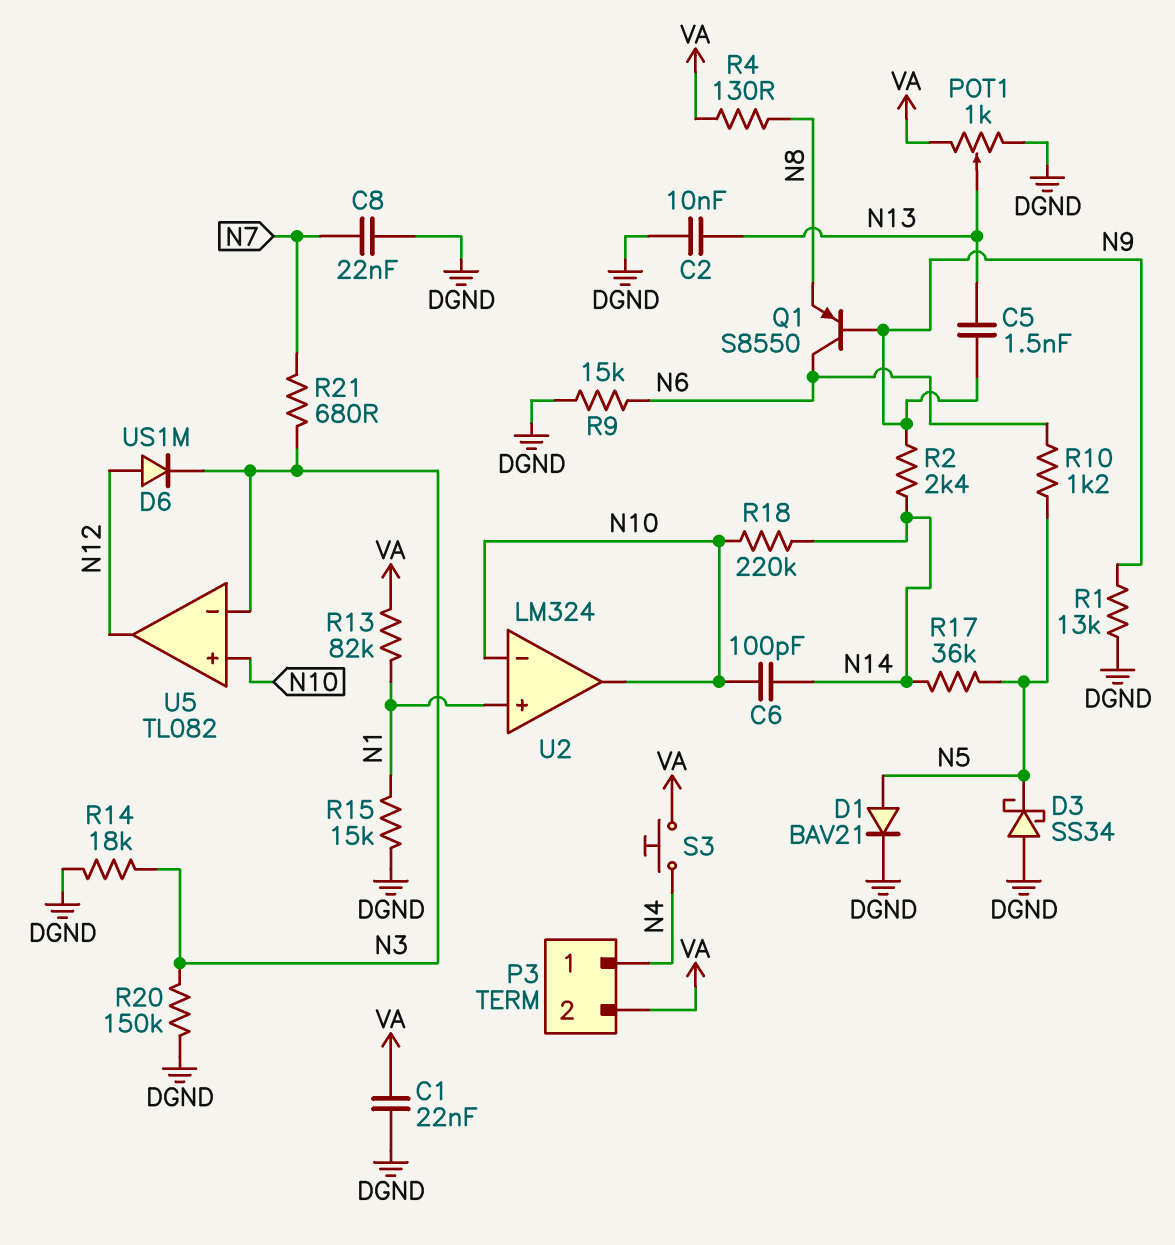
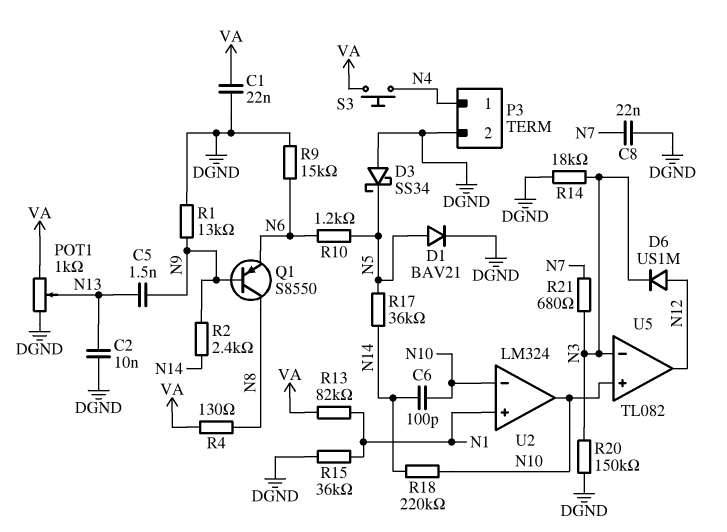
P3 pin 2: VA -> DGND
Q1: PNP S8550 (B N9, C N6, E N8) -> PNP S8550 (B N9, C N8, E N6)
R15: 15k (DGND, N1) -> 36k (DGND, N1)

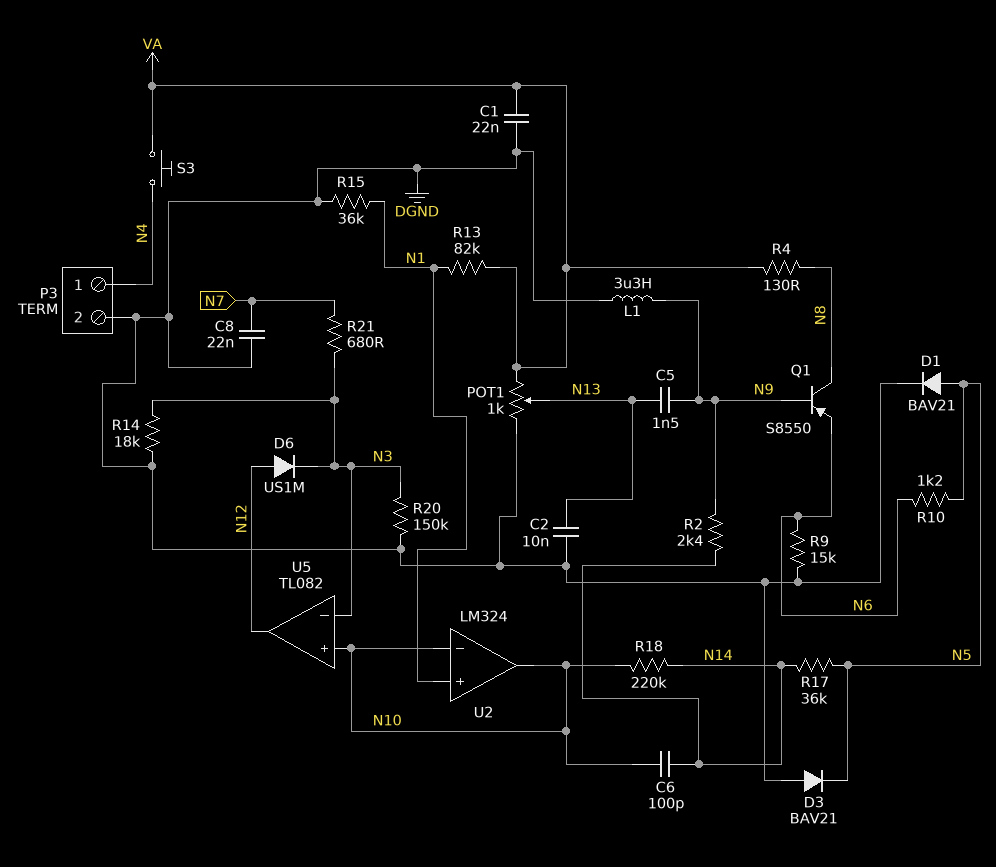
D3: schottky SS34 (A DGND, K N5) -> diode BAV21 (A DGND, K N5)
L1: none -> 3.3uH (DGND, N9)
R1: 13k (DGND, N9) -> none

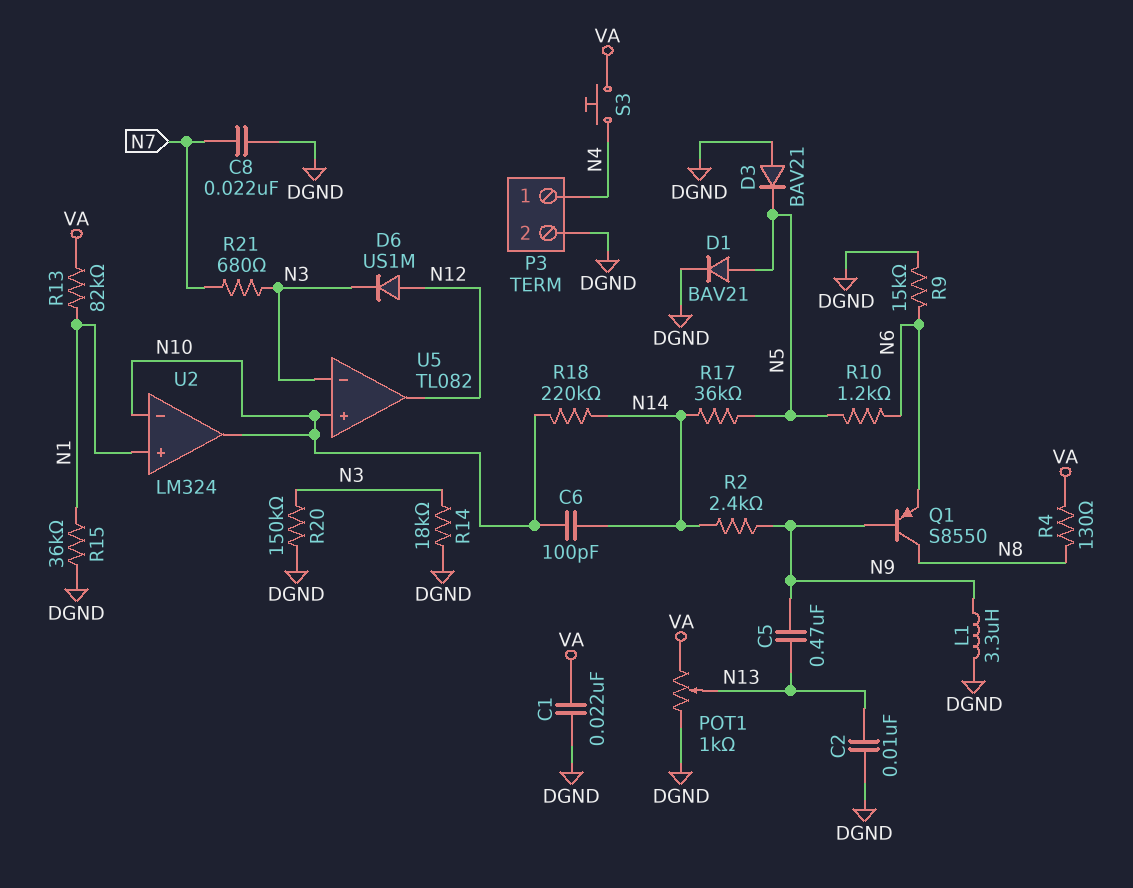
C5: 1.5nF (N9, N13) -> 470nF (N9, N13)

